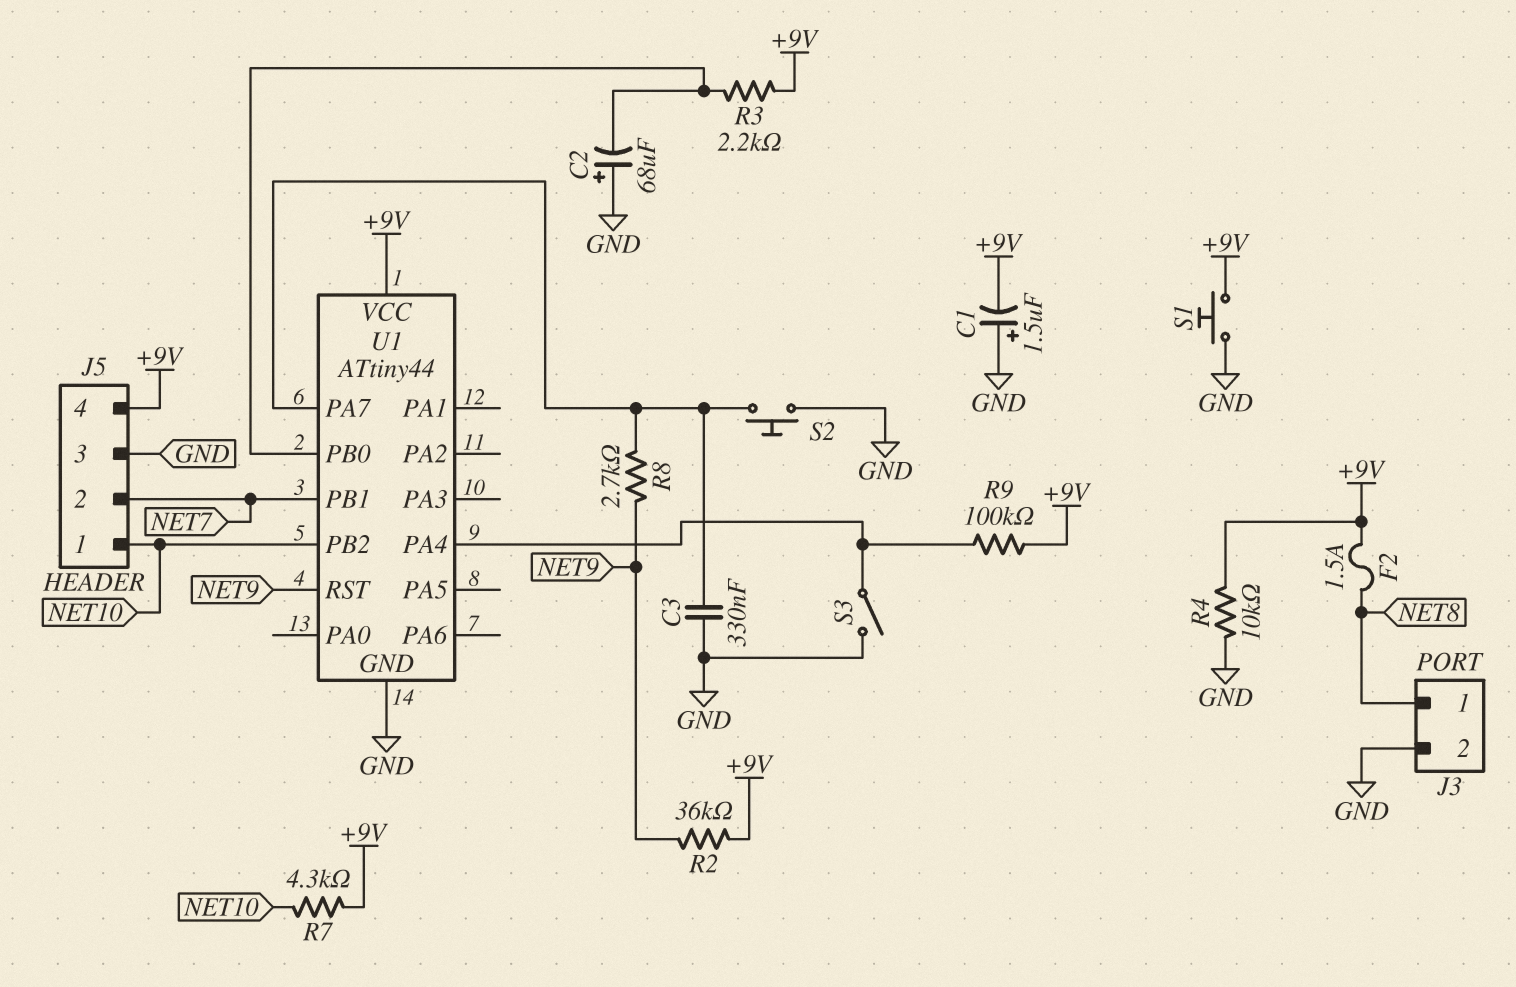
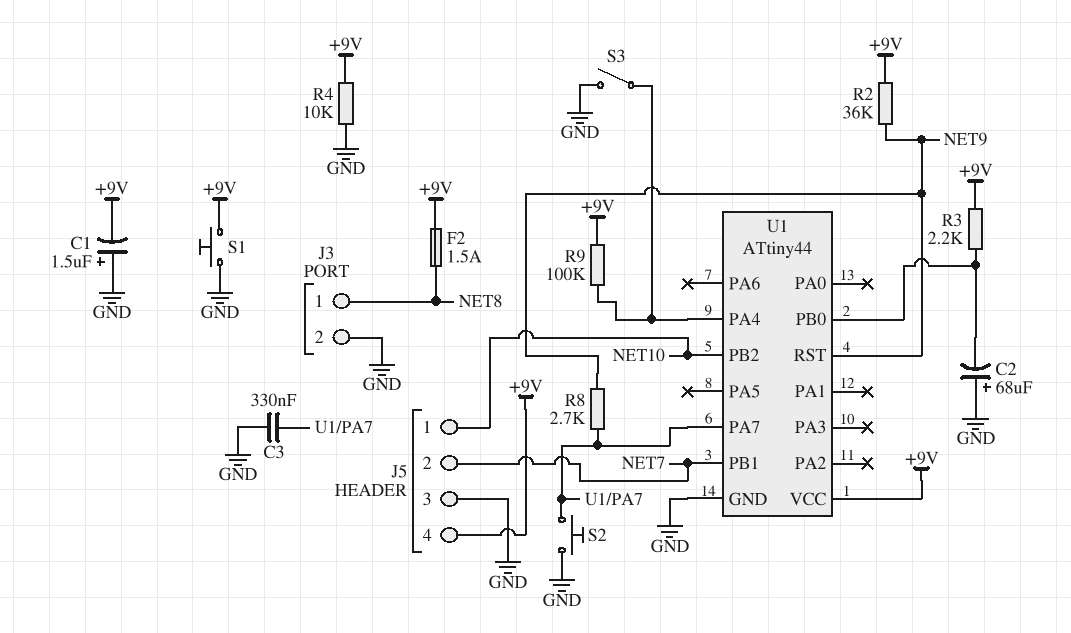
R7: 4.3k (+9V, NET10) -> none

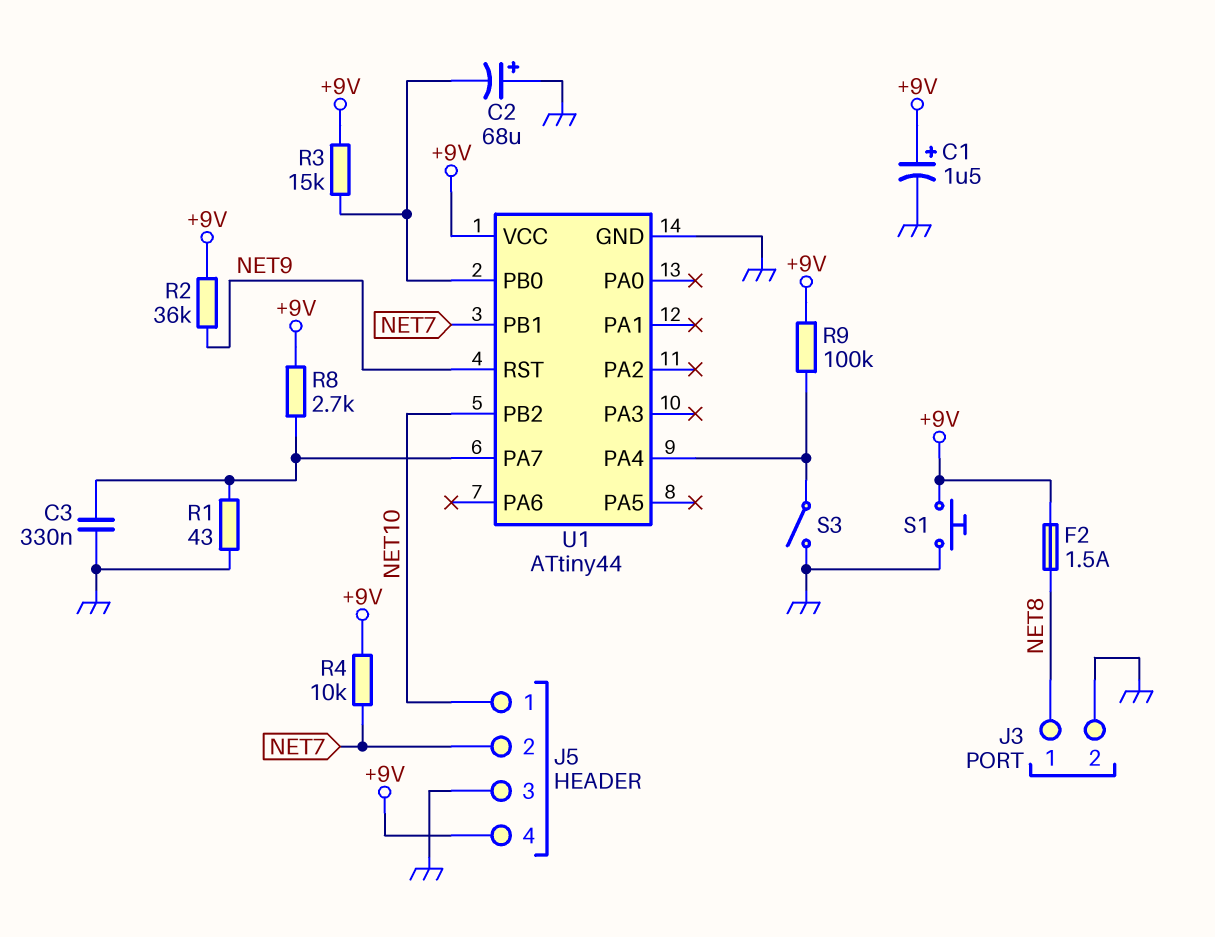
C1: 1.5uF (plus GND, minus +9V) -> 1.5uF (plus +9V, minus GND)
R1: none -> 43 (GND, U1/PA7)
R3: 2.2k (+9V, U1/PB0) -> 15k (+9V, U1/PB0)
R4: 10k (+9V, GND) -> 10k (+9V, NET7)
R8: 2.7k (NET9, U1/PA7) -> 2.7k (+9V, U1/PA7)
S2: button (GND, U1/PA7) -> none

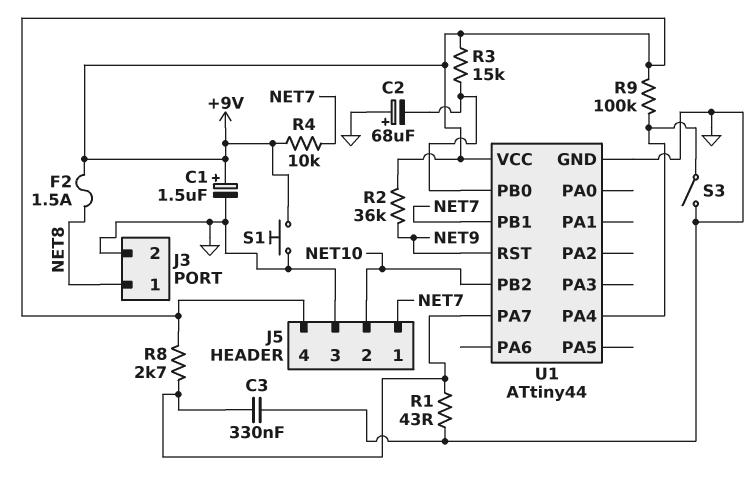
J5 pin 1: NET10 -> NET7
J5 pin 2: NET7 -> NET10

